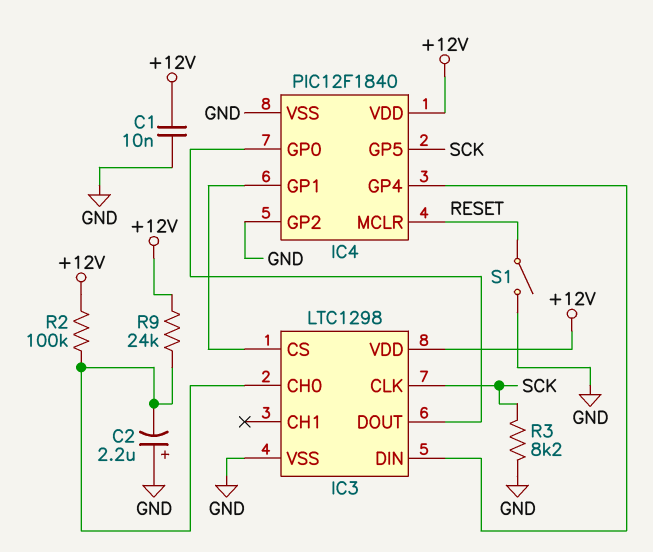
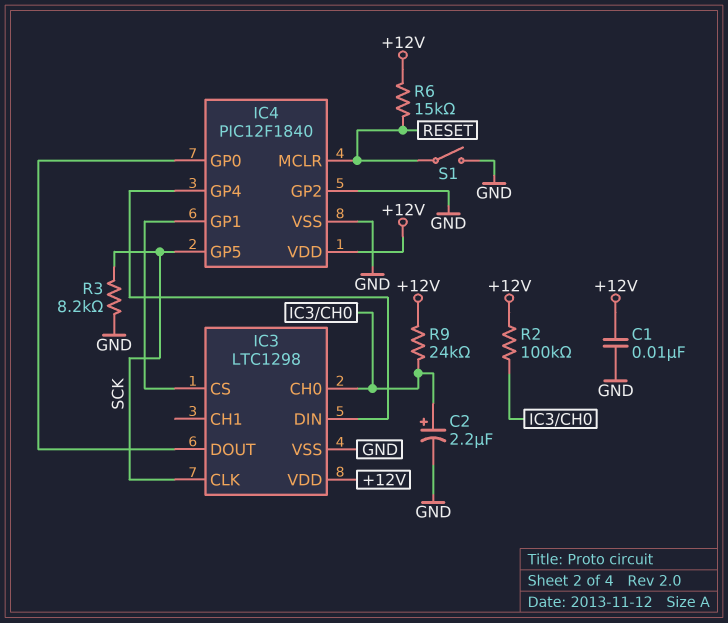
C2: 2.2uF (plus GND, minus IC3/CH0) -> 2.2uF (plus IC3/CH0, minus GND)
R6: none -> 15k (+12V, RESET)

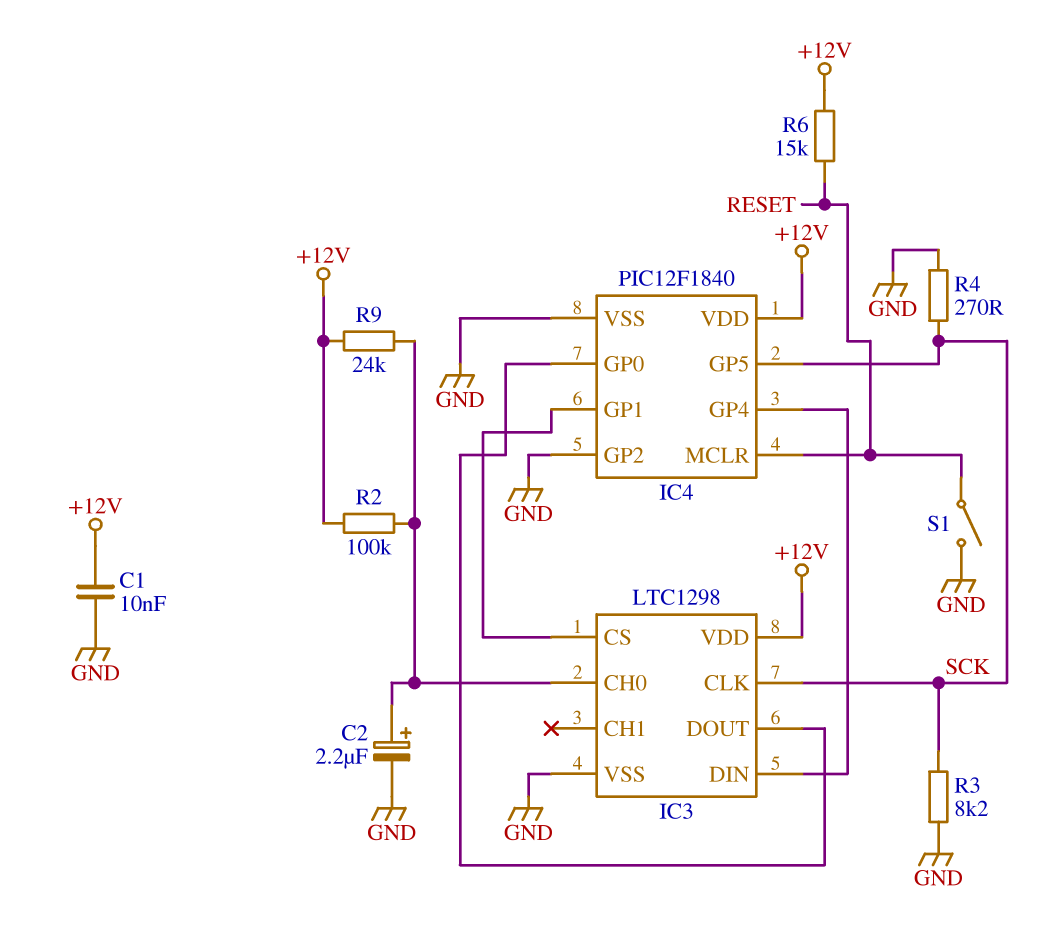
R4: none -> 270 (GND, SCK)

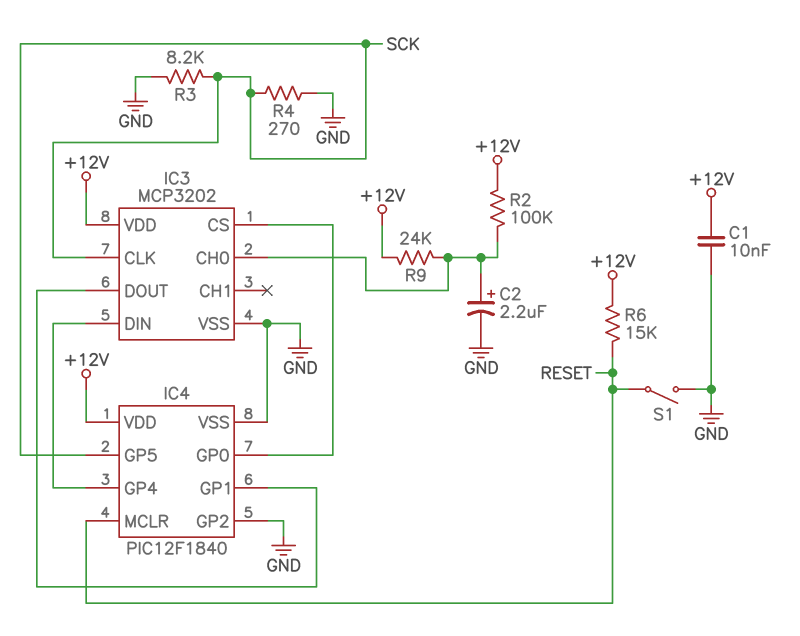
IC3: LTC1298 -> MCP3202
IC4 pin GP0: IC3/DOUT -> IC3/CS
IC4 pin GP1: IC3/CS -> IC3/DOUT

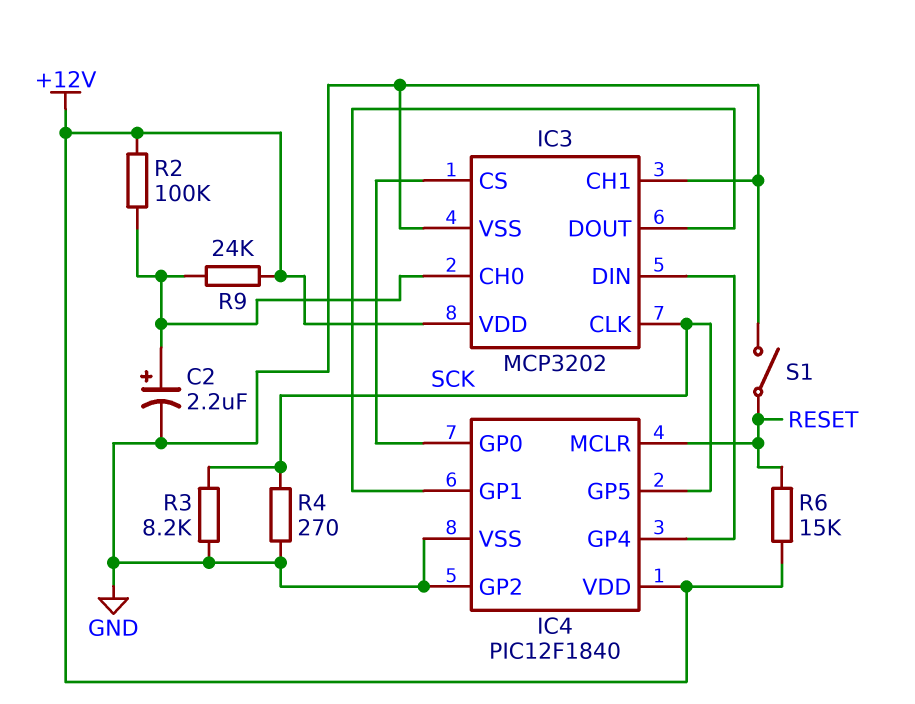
C1: 10nF (+12V, GND) -> none
IC3 pin CH1: none -> GND

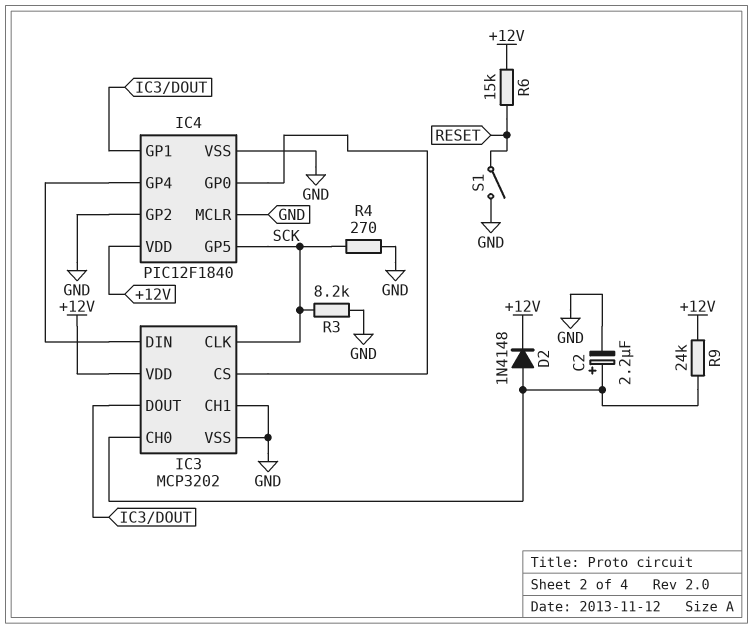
D2: none -> diode 1N4148 (A IC3/CH0, K +12V)
IC4 pin MCLR: RESET -> GND
R2: 100k (+12V, IC3/CH0) -> none

